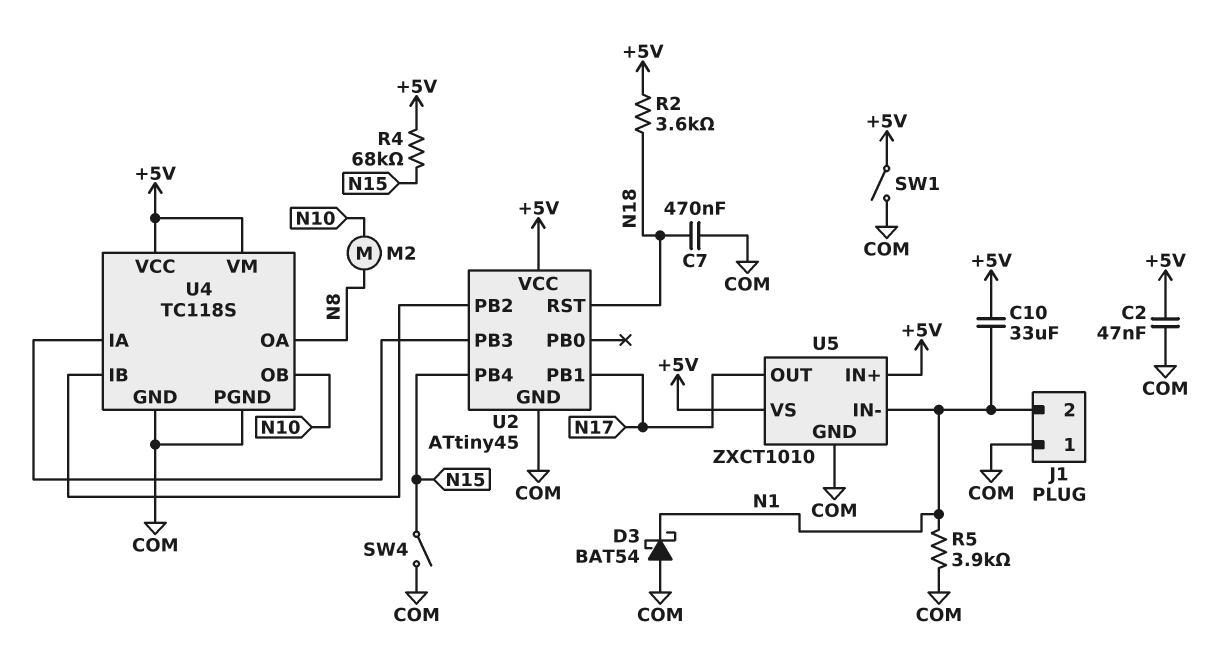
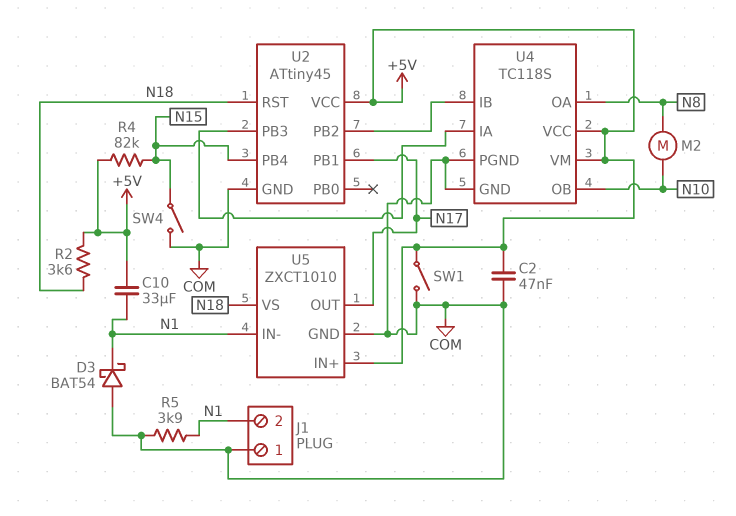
C7: 470nF (COM, N18) -> none
R4: 68k (+5V, N15) -> 82k (+5V, N15)
U5 pin VS: +5V -> N18

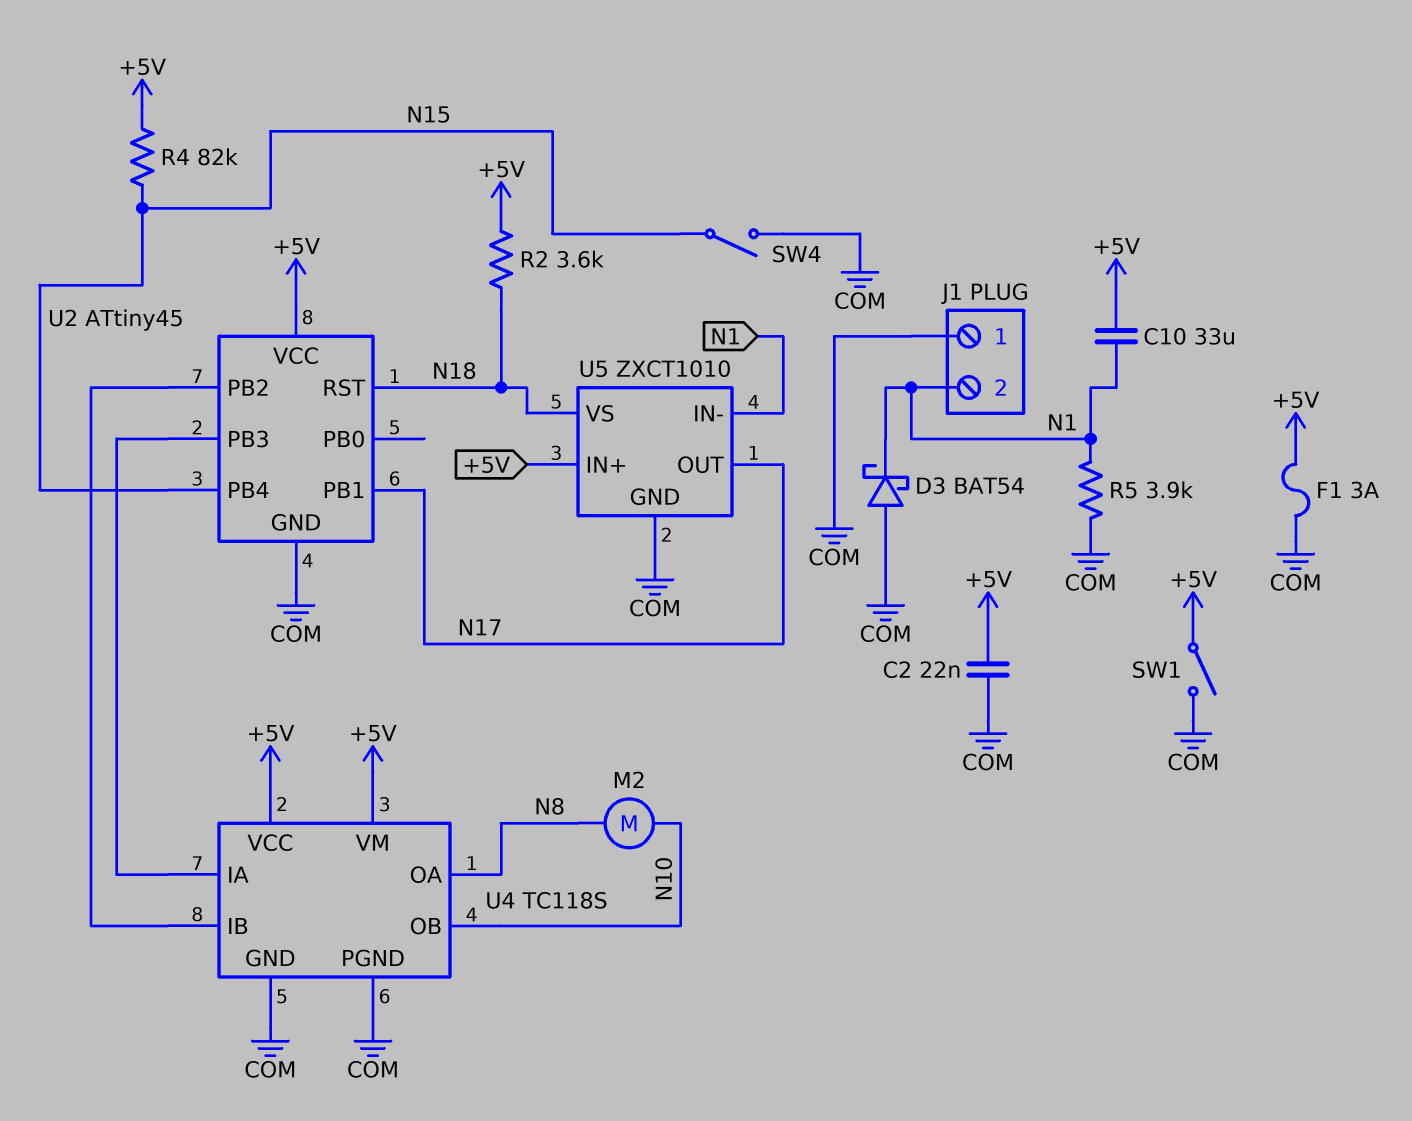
C2: 47nF (+5V, COM) -> 22nF (+5V, COM)
F1: none -> 3A (+5V, COM)

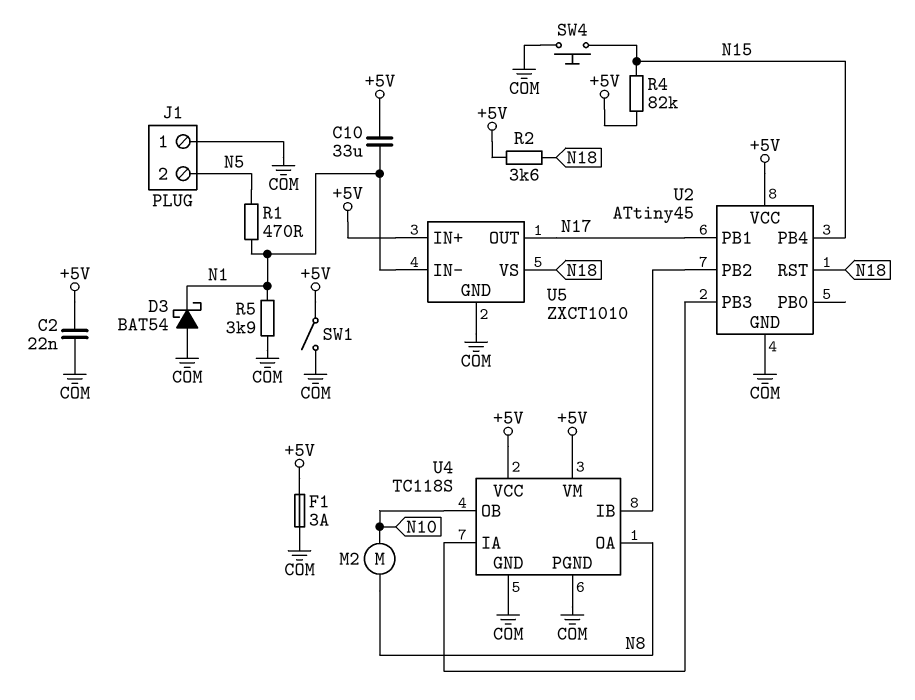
J1 pin 2: N1 -> N5
R1: none -> 470 (N1, N5)
SW4: switch (COM, N15) -> button (COM, N15)

